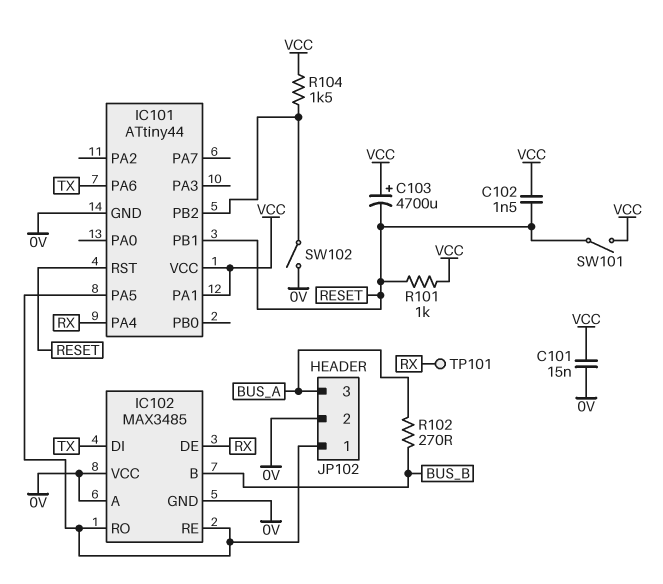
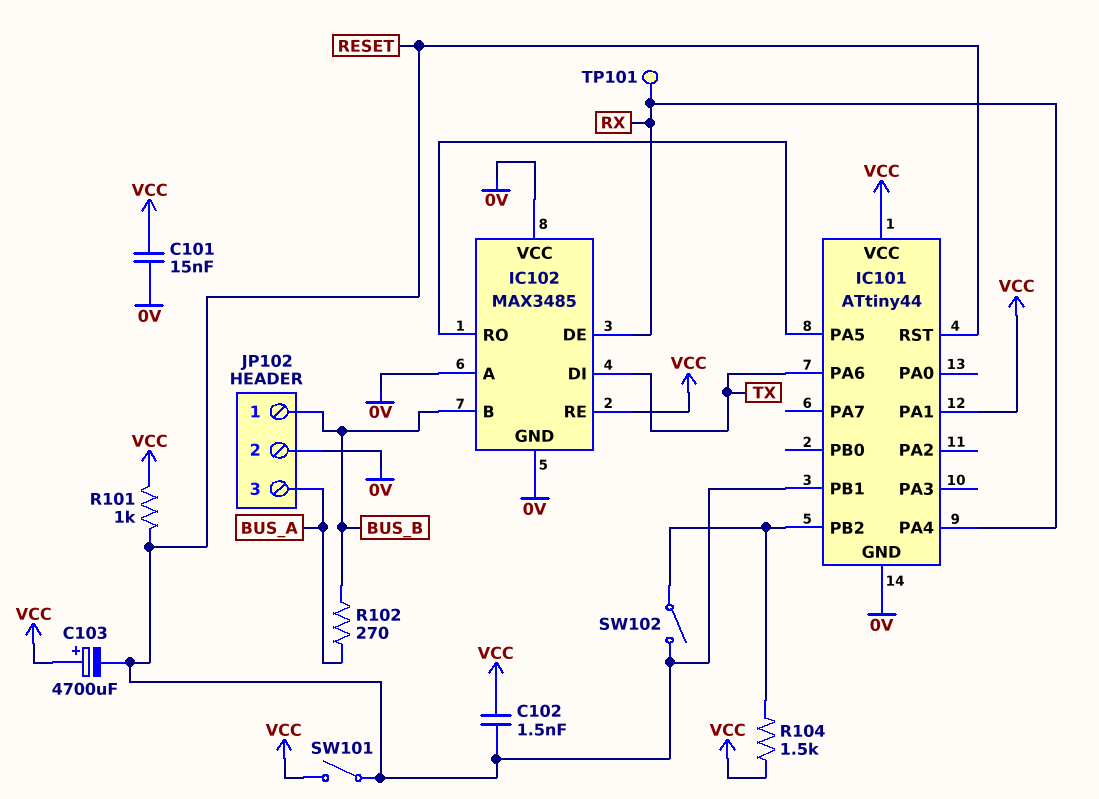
IC102 pin RE: IC101/PA5 -> VCC
JP102 pin 1: IC101/PA5 -> BUS_B
SW102: switch (0V, IC101/PB2) -> switch (IC101/PB2, RESET)

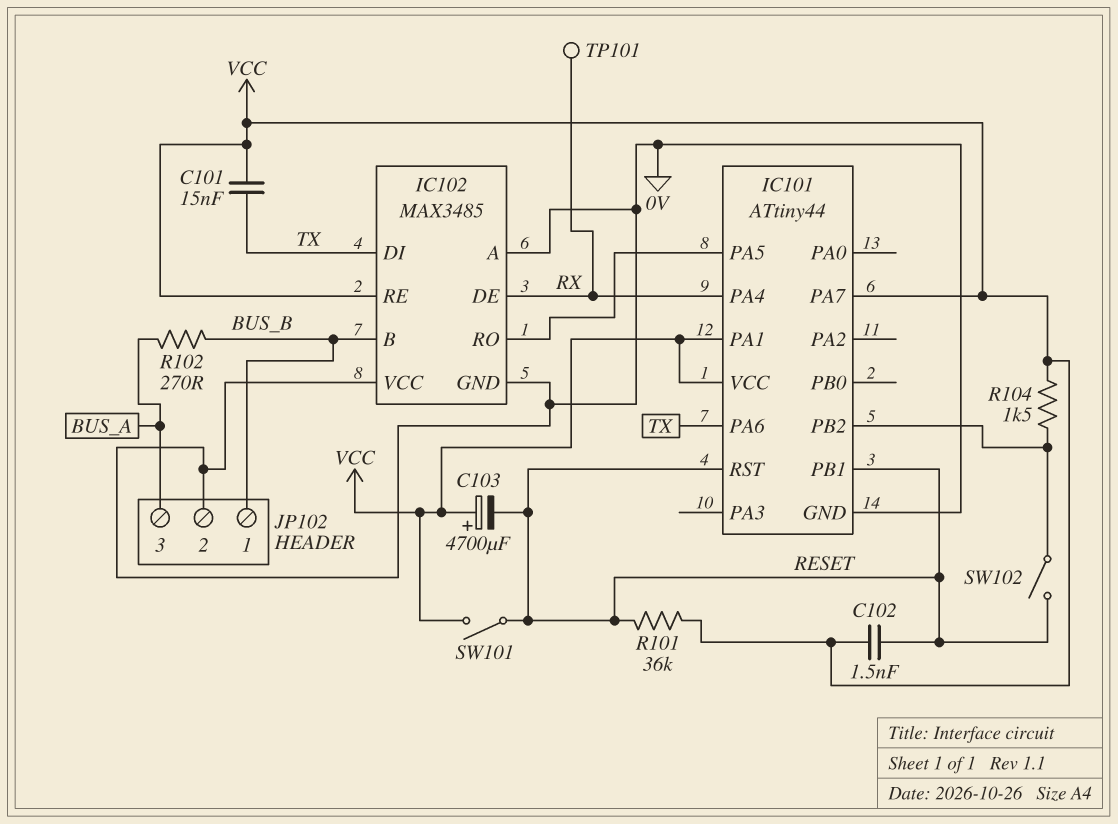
C101: 15nF (0V, VCC) -> 15nF (TX, VCC)
IC101 pin PA7: none -> VCC
R101: 1k (RESET, VCC) -> 36k (RESET, VCC)

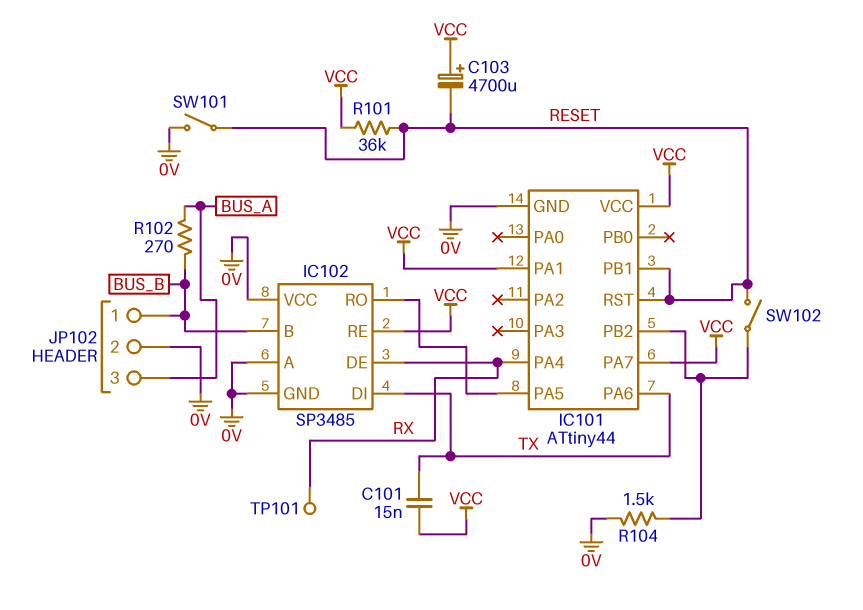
C102: 1.5nF (RESET, VCC) -> none
IC102: MAX3485 -> SP3485
R104: 1.5k (IC101/PB2, VCC) -> 1.5k (0V, IC101/PB2)
SW101: switch (RESET, VCC) -> switch (0V, RESET)

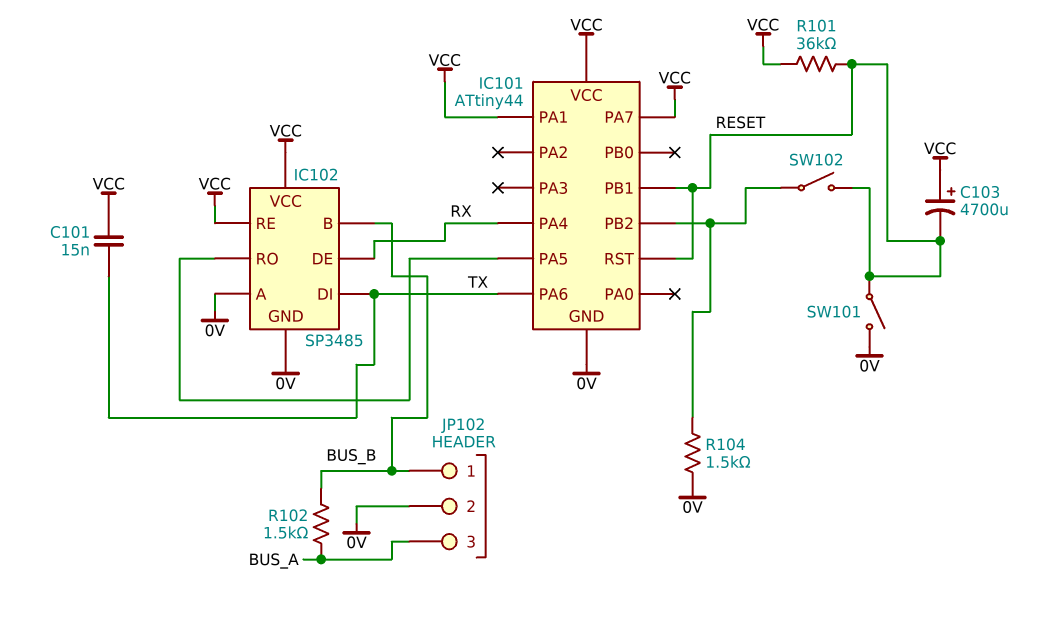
IC102 pin VCC: 0V -> VCC
R102: 270 (BUS_A, BUS_B) -> 1.5k (BUS_A, BUS_B)
TP101: test point (RX) -> none

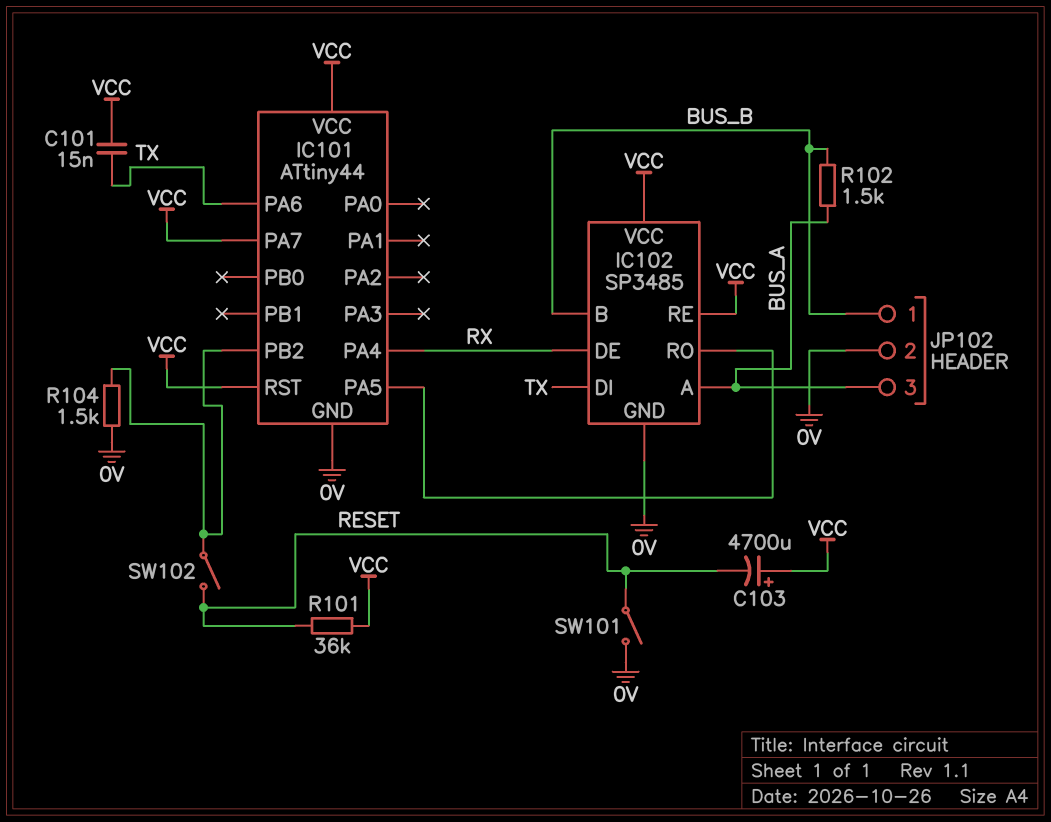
IC101 pin PA1: VCC -> none
IC101 pin PB1: RESET -> none
IC101 pin RST: RESET -> VCC
IC102 pin A: 0V -> BUS_A

